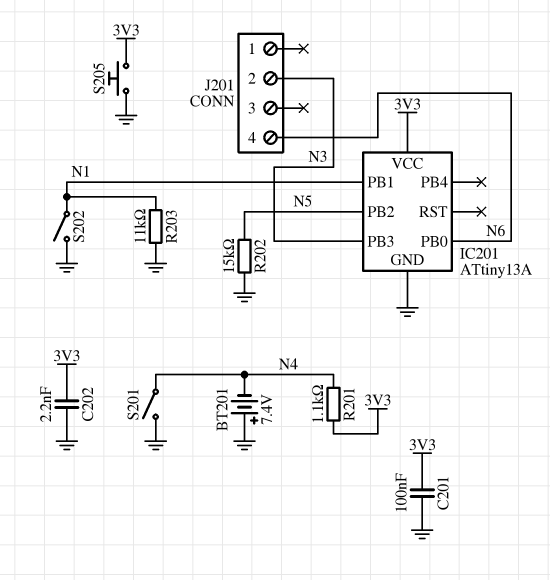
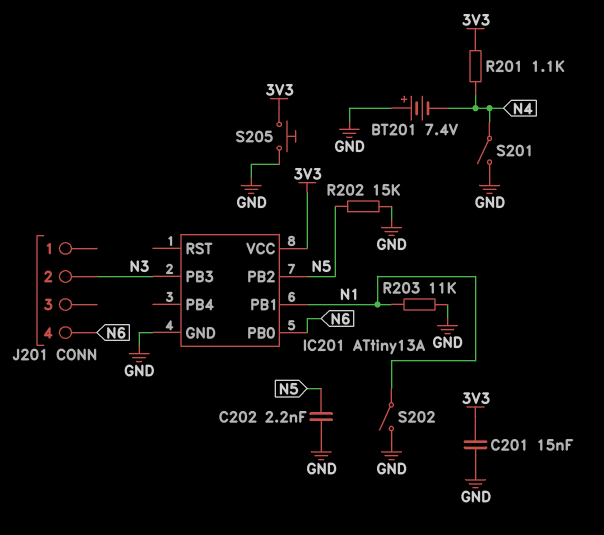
C201: 100nF (3V3, GND) -> 15nF (3V3, GND)
C202: 2.2nF (3V3, GND) -> 2.2nF (GND, N5)

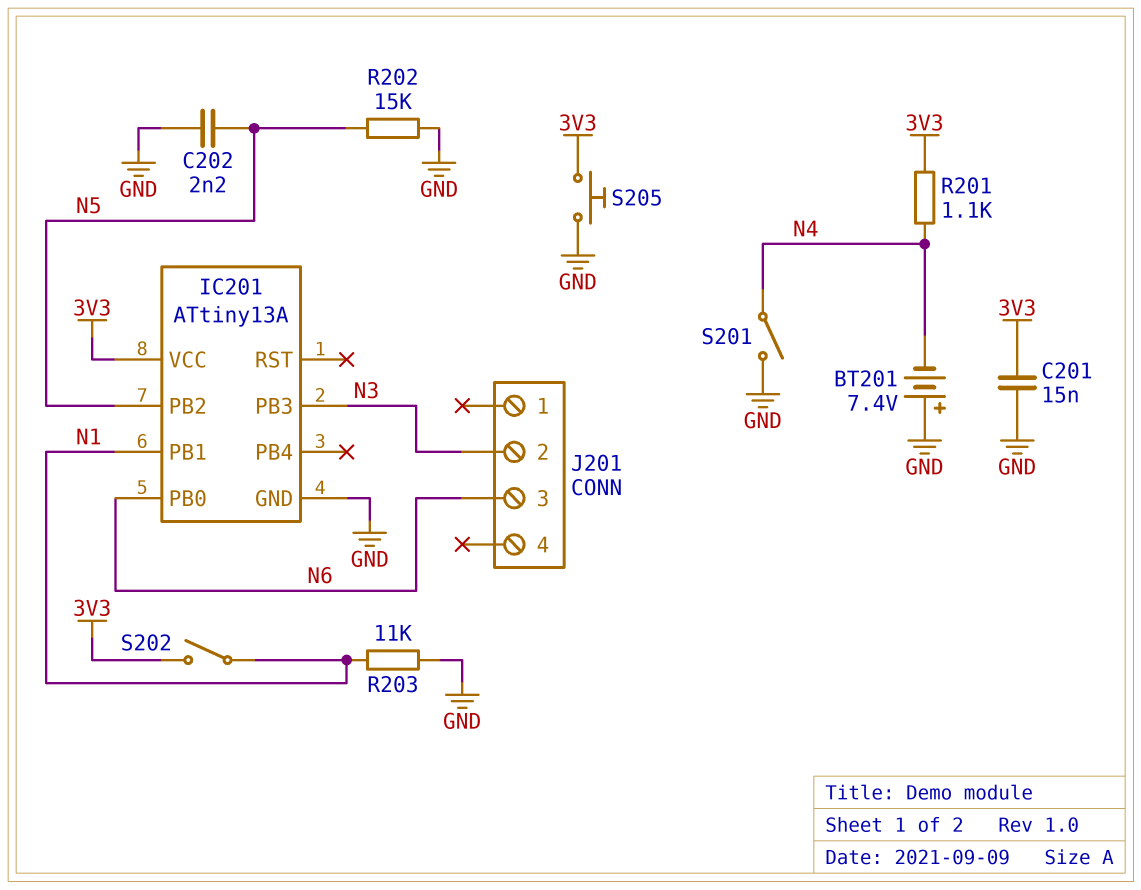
J201 pin 3: none -> N6
J201 pin 4: N6 -> none
S202: switch (GND, N1) -> switch (3V3, N1)

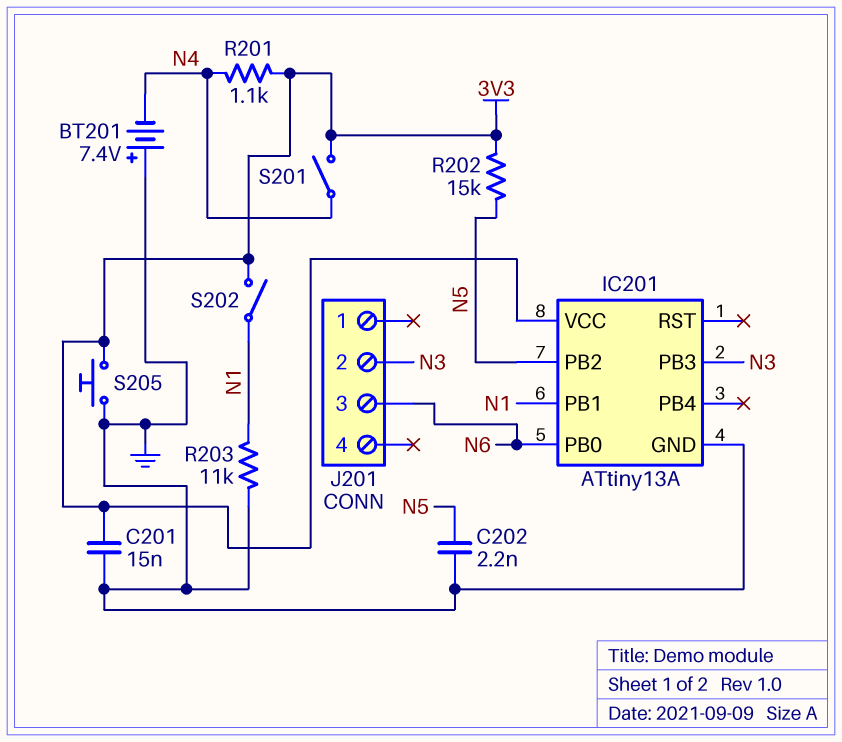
R202: 15k (GND, N5) -> 15k (3V3, N5)
S201: switch (GND, N4) -> switch (3V3, N4)

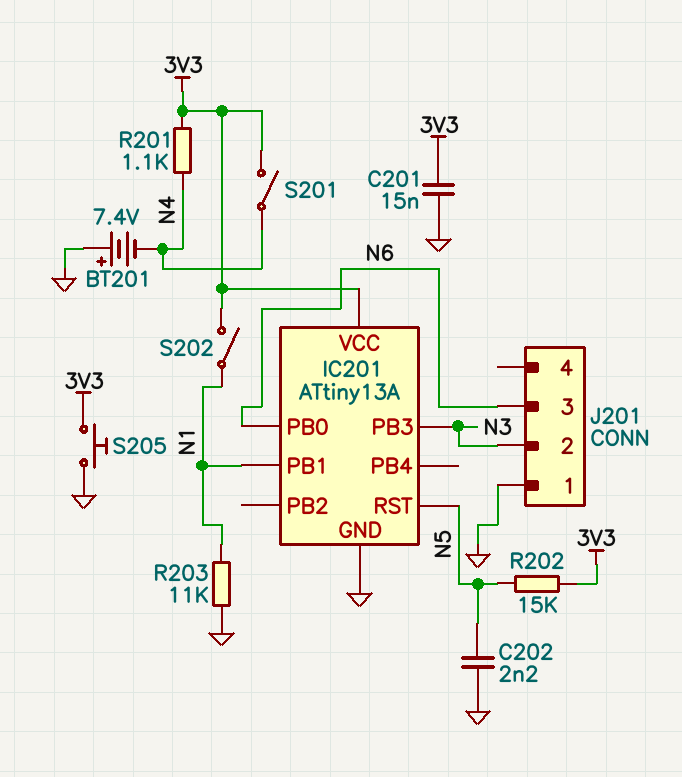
IC201 pin PB2: N5 -> none
IC201 pin RST: none -> N5
J201 pin 1: none -> GND

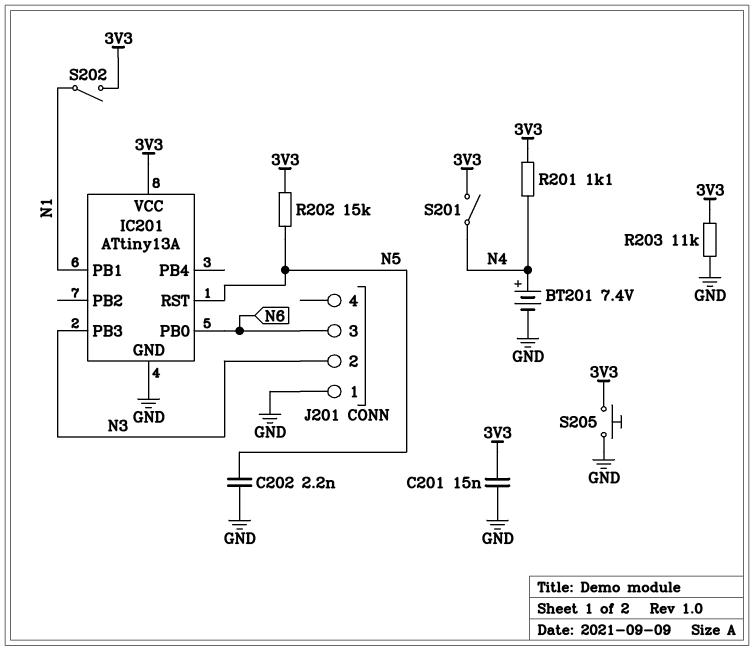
BT201: 7.4V (plus GND, minus N4) -> 7.4V (plus N4, minus GND)
R203: 11k (GND, N1) -> 11k (3V3, GND)

